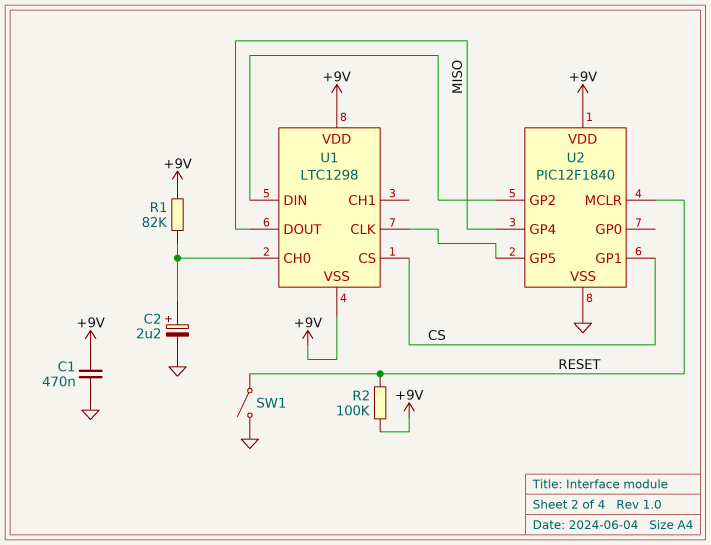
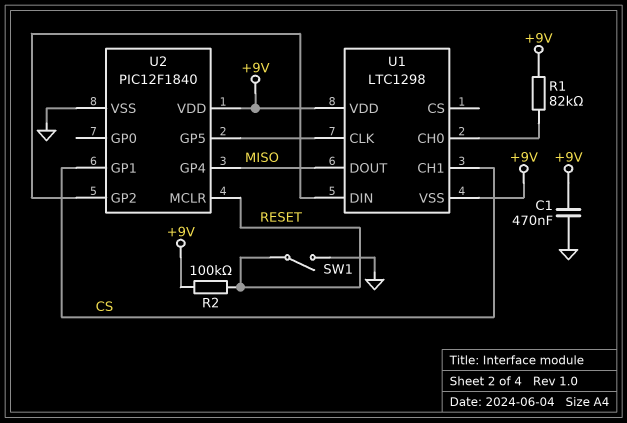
C2: 2.2uF (plus U1/CH0, minus GND) -> none
U1 pin CH1: none -> CS
U1 pin CS: CS -> none

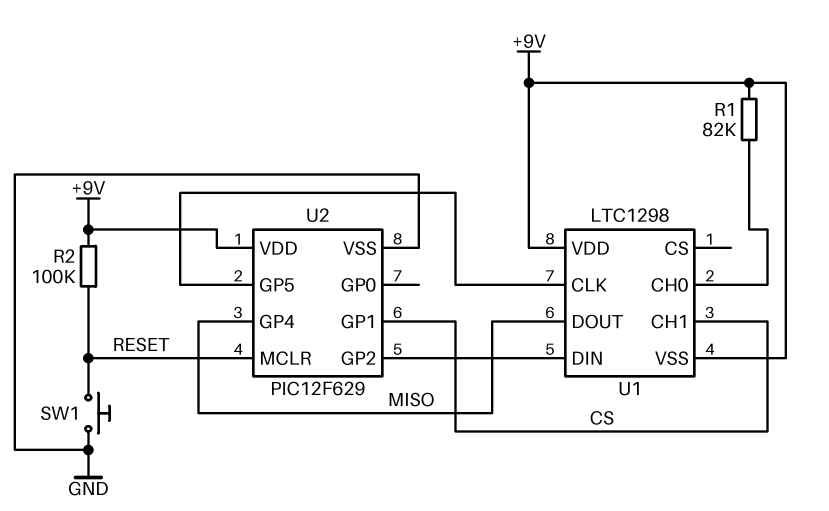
C1: 470nF (+9V, GND) -> none
SW1: switch (GND, RESET) -> button (GND, RESET)
U2: PIC12F1840 -> PIC12F629

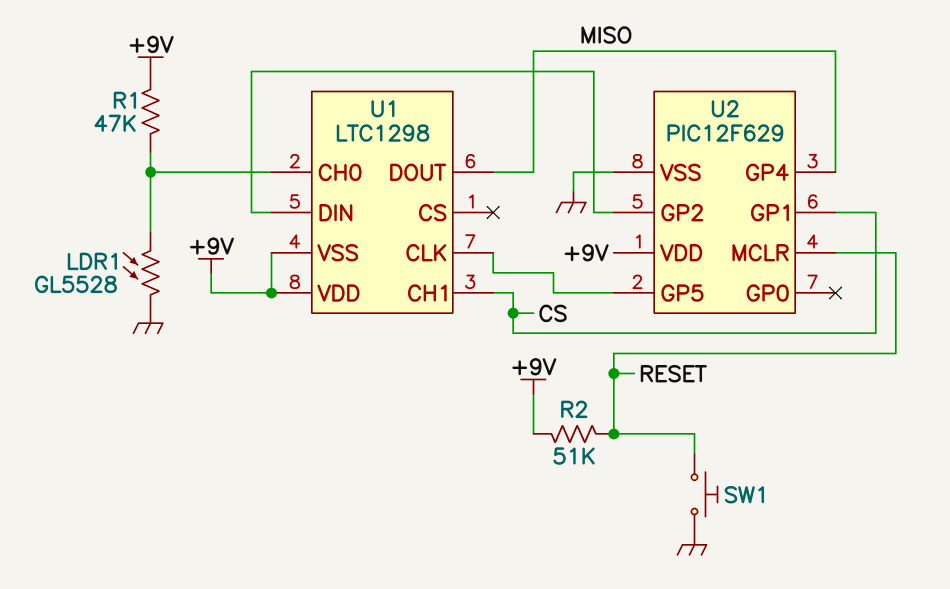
LDR1: none -> GL5528 (GND, U1/CH0)
R1: 82k (+9V, U1/CH0) -> 47k (+9V, U1/CH0)
R2: 100k (+9V, RESET) -> 51k (+9V, RESET)

